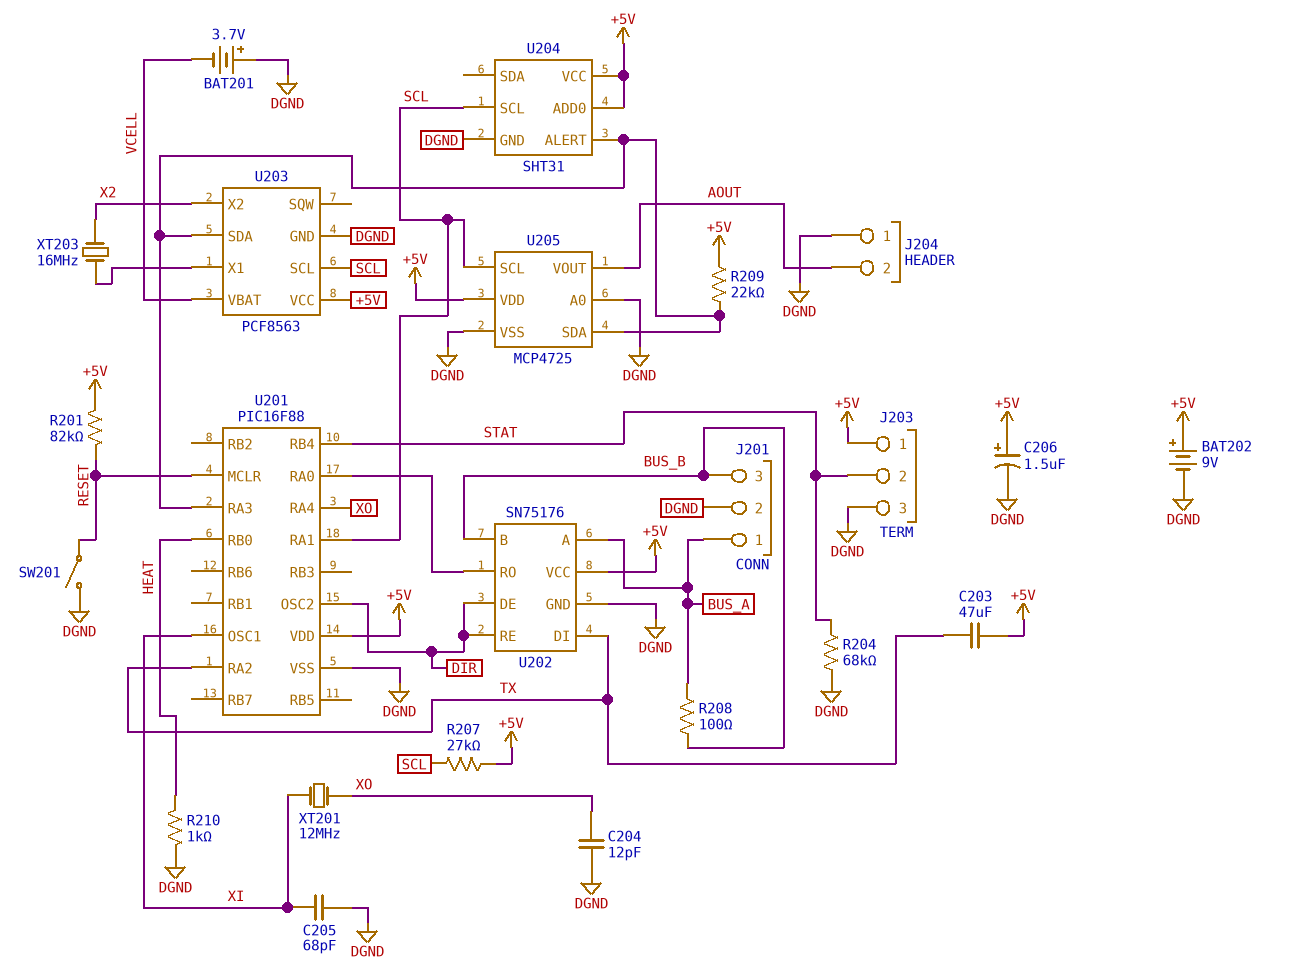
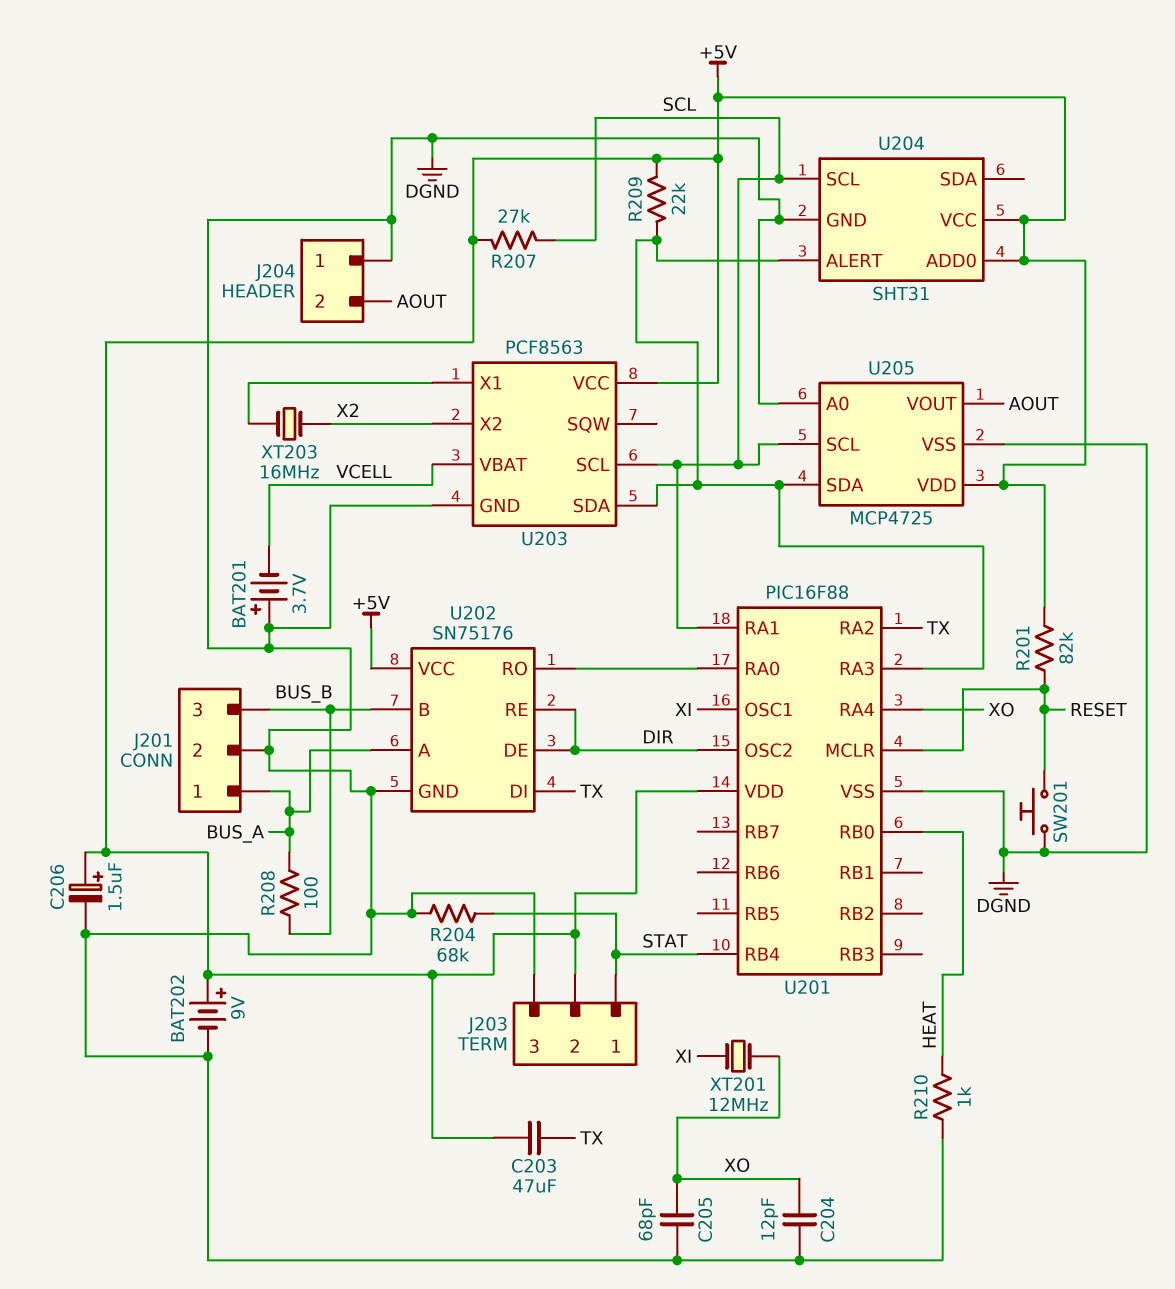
C205: 68pF (DGND, XI) -> 68pF (DGND, XO)
J203 pin 1: +5V -> STAT
J203 pin 2: STAT -> +5V
SW201: switch (DGND, RESET) -> button (DGND, RESET)

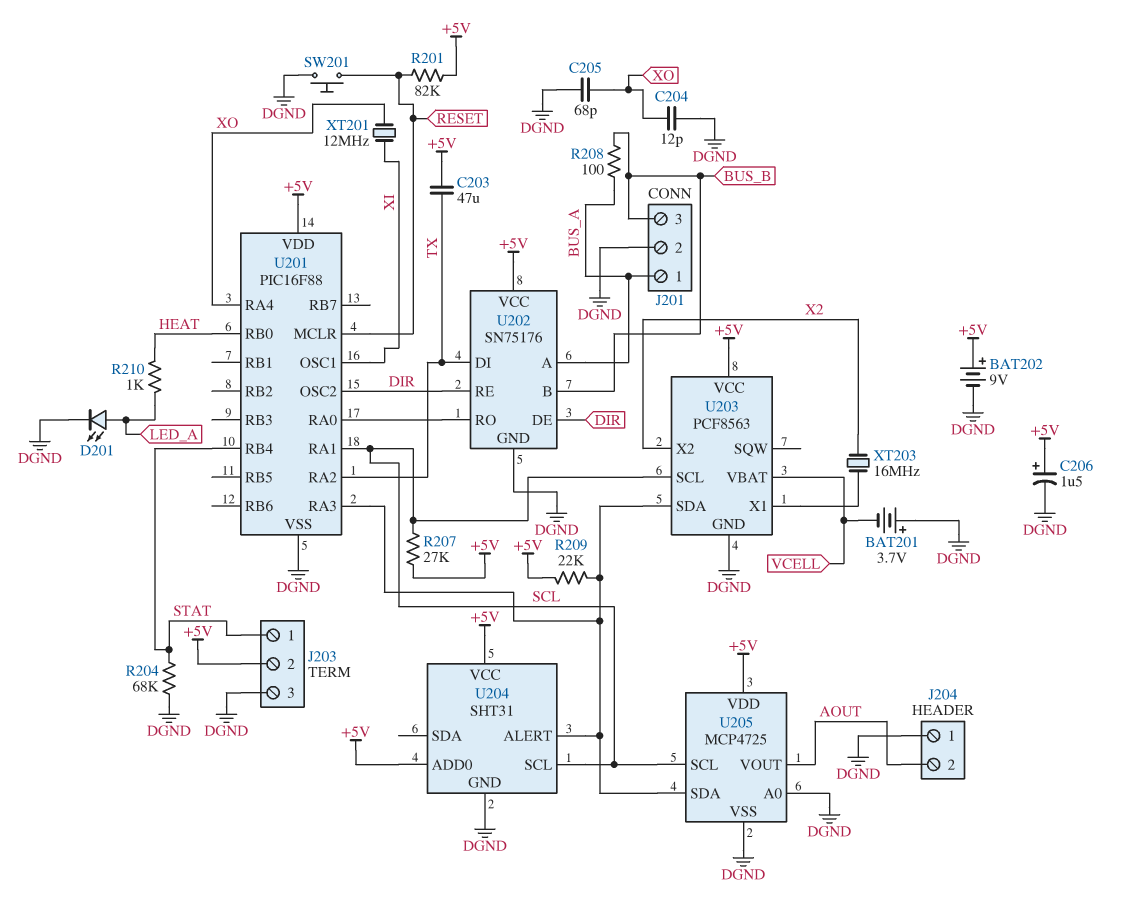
D201: none -> LED (A LED_A, K DGND)
R210: 1k (DGND, HEAT) -> 1k (HEAT, LED_A)

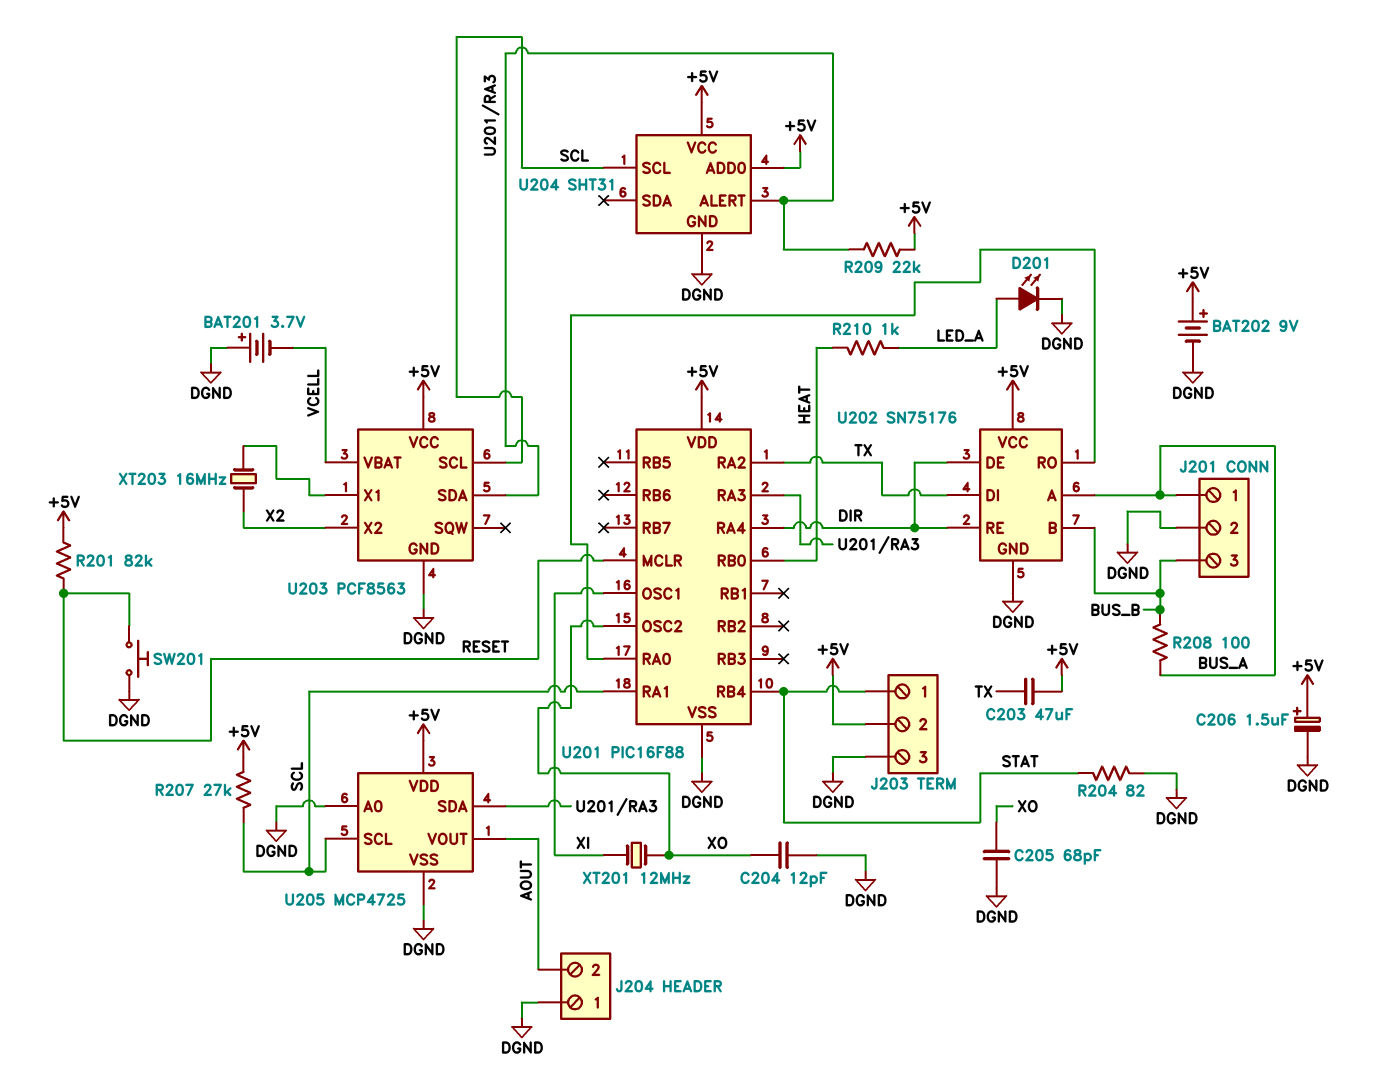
R204: 68k (DGND, STAT) -> 82 (DGND, STAT)
U201 pin OSC2: DIR -> XO
U201 pin RA4: XO -> DIR

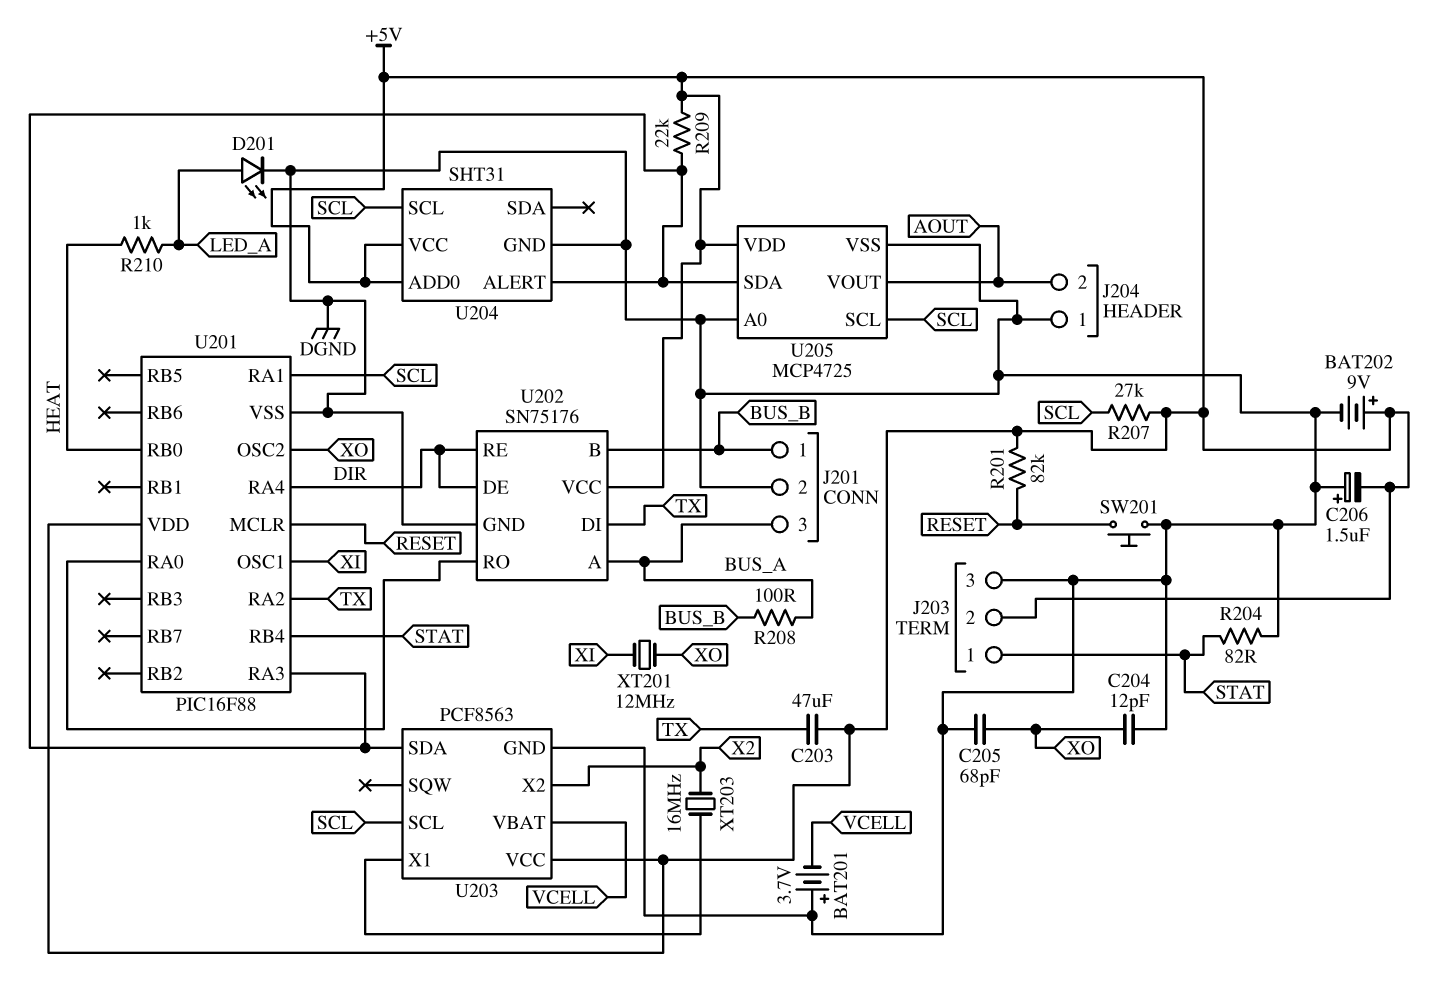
C206: 1.5uF (plus +5V, minus DGND) -> 1.5uF (plus DGND, minus +5V)
J201 pin 1: BUS_A -> BUS_B
J201 pin 3: BUS_B -> BUS_A

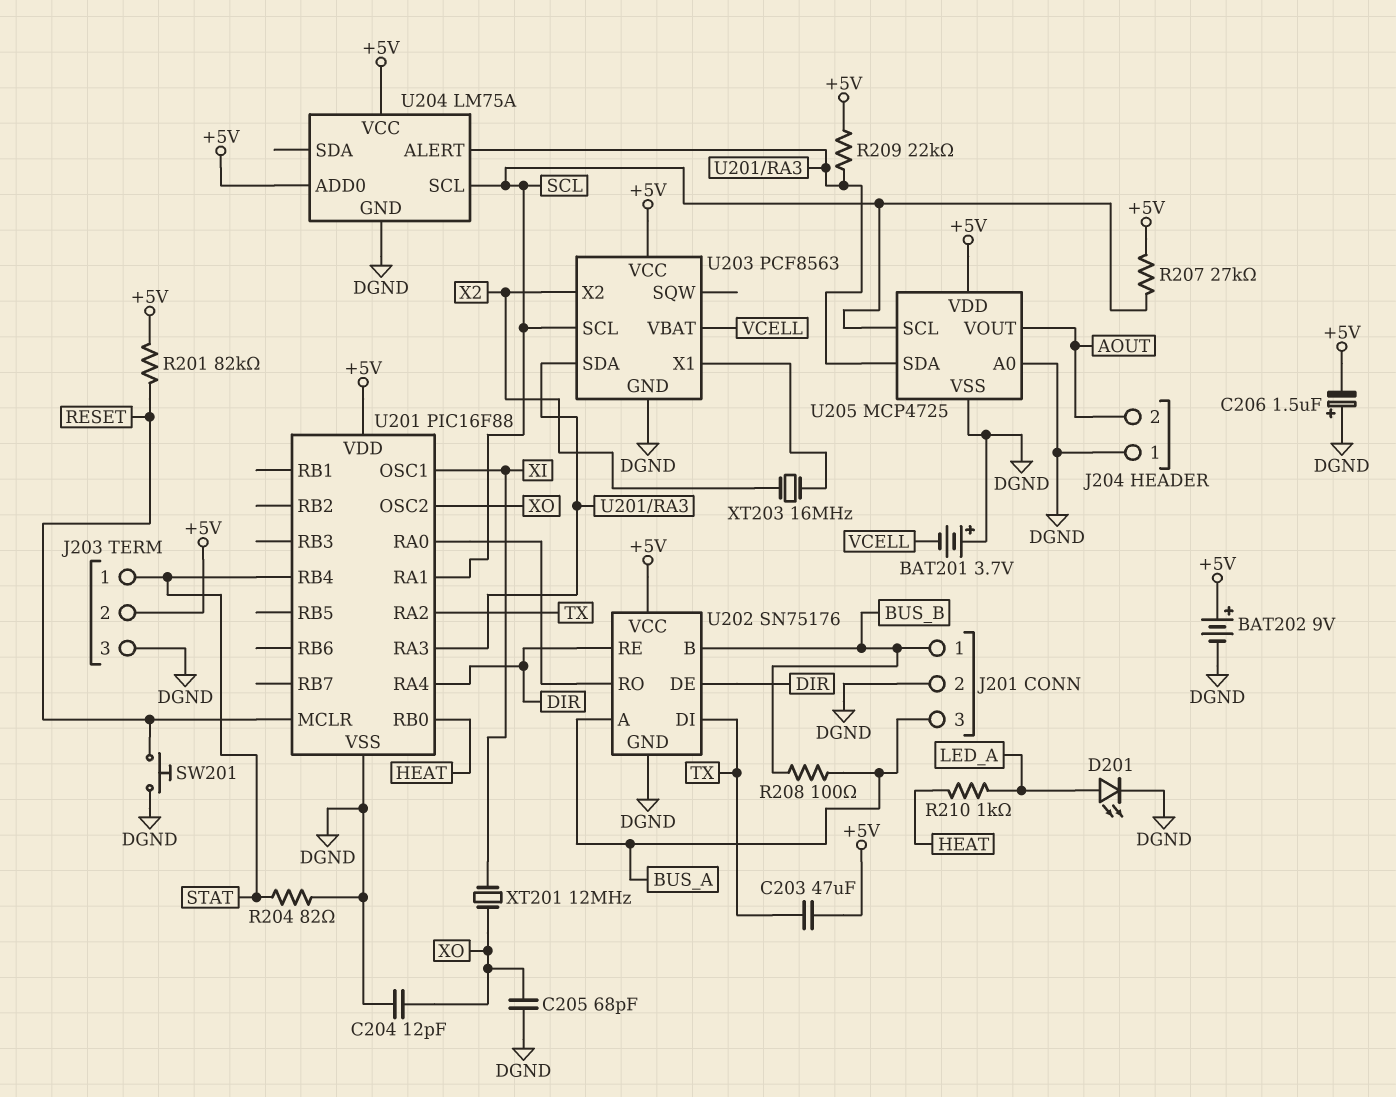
U204: SHT31 -> LM75A

